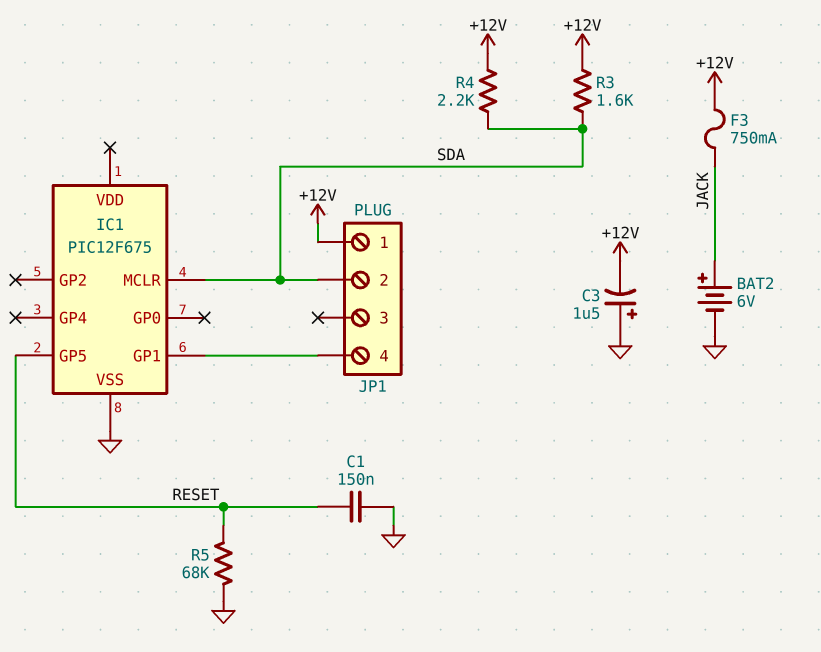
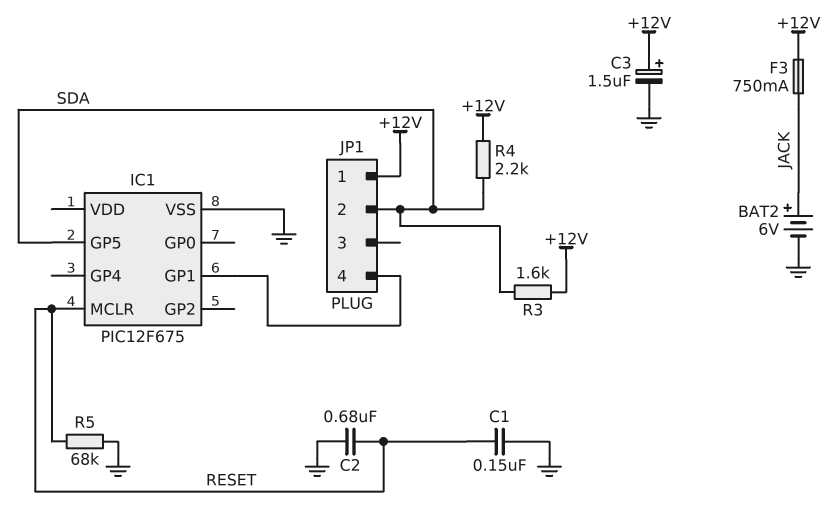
C2: none -> 680nF (GND, RESET)
C3: 1.5uF (plus GND, minus +12V) -> 1.5uF (plus +12V, minus GND)
IC1 pin GP5: RESET -> SDA
IC1 pin MCLR: SDA -> RESET

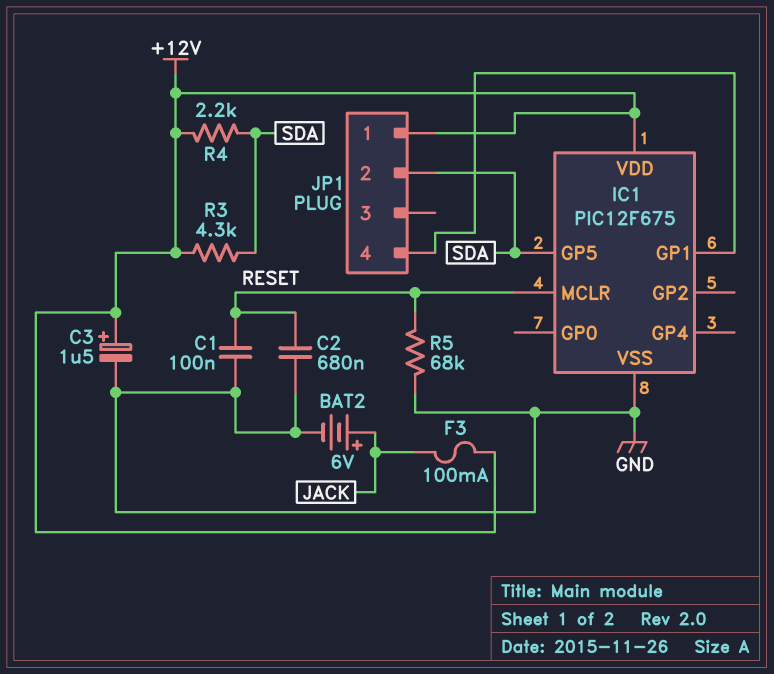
C1: 150nF (GND, RESET) -> 100nF (GND, RESET)
F3: 750mA (+12V, JACK) -> 100mA (+12V, JACK)
IC1 pin VDD: none -> +12V
R3: 1.6k (+12V, SDA) -> 4.3k (+12V, SDA)

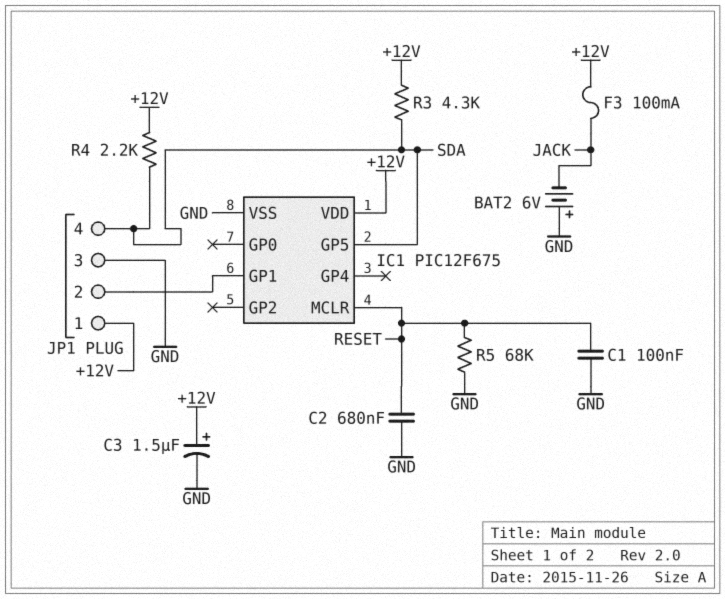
BAT2: 6V (plus JACK, minus GND) -> 6V (plus GND, minus JACK)
JP1 pin 2: SDA -> IC1/GP1
JP1 pin 3: none -> GND
JP1 pin 4: IC1/GP1 -> SDA

